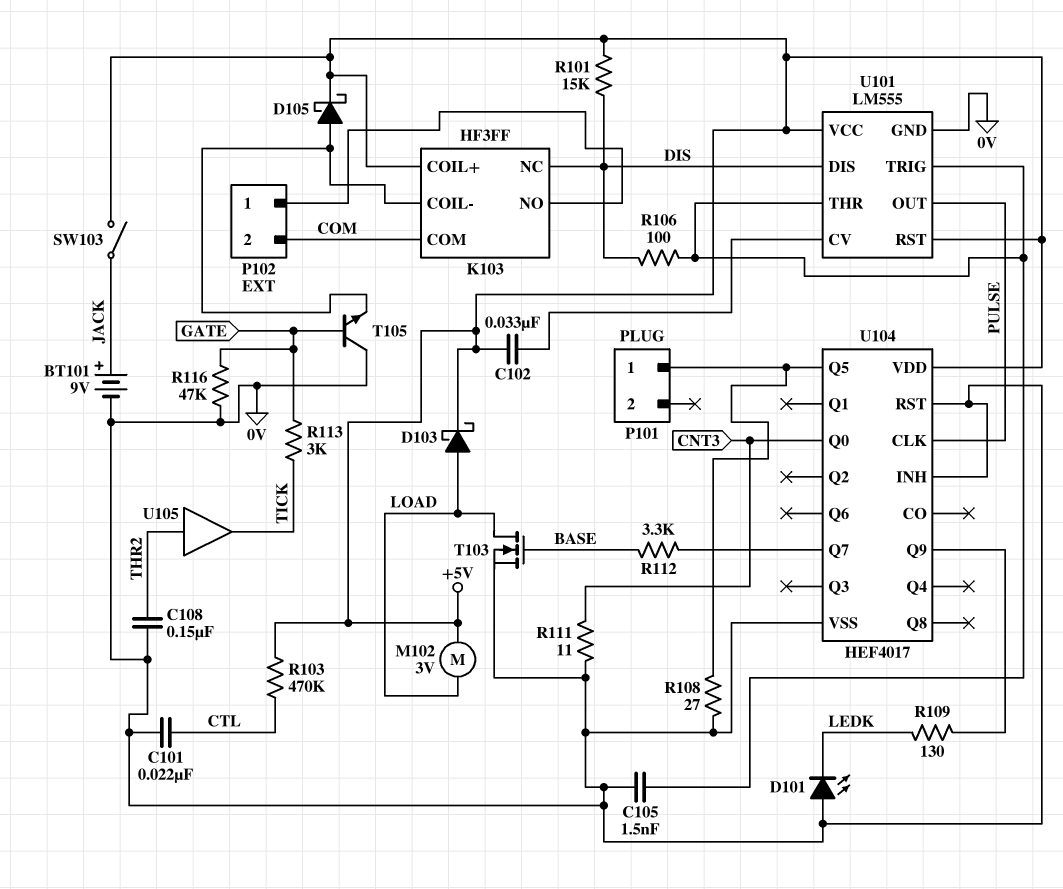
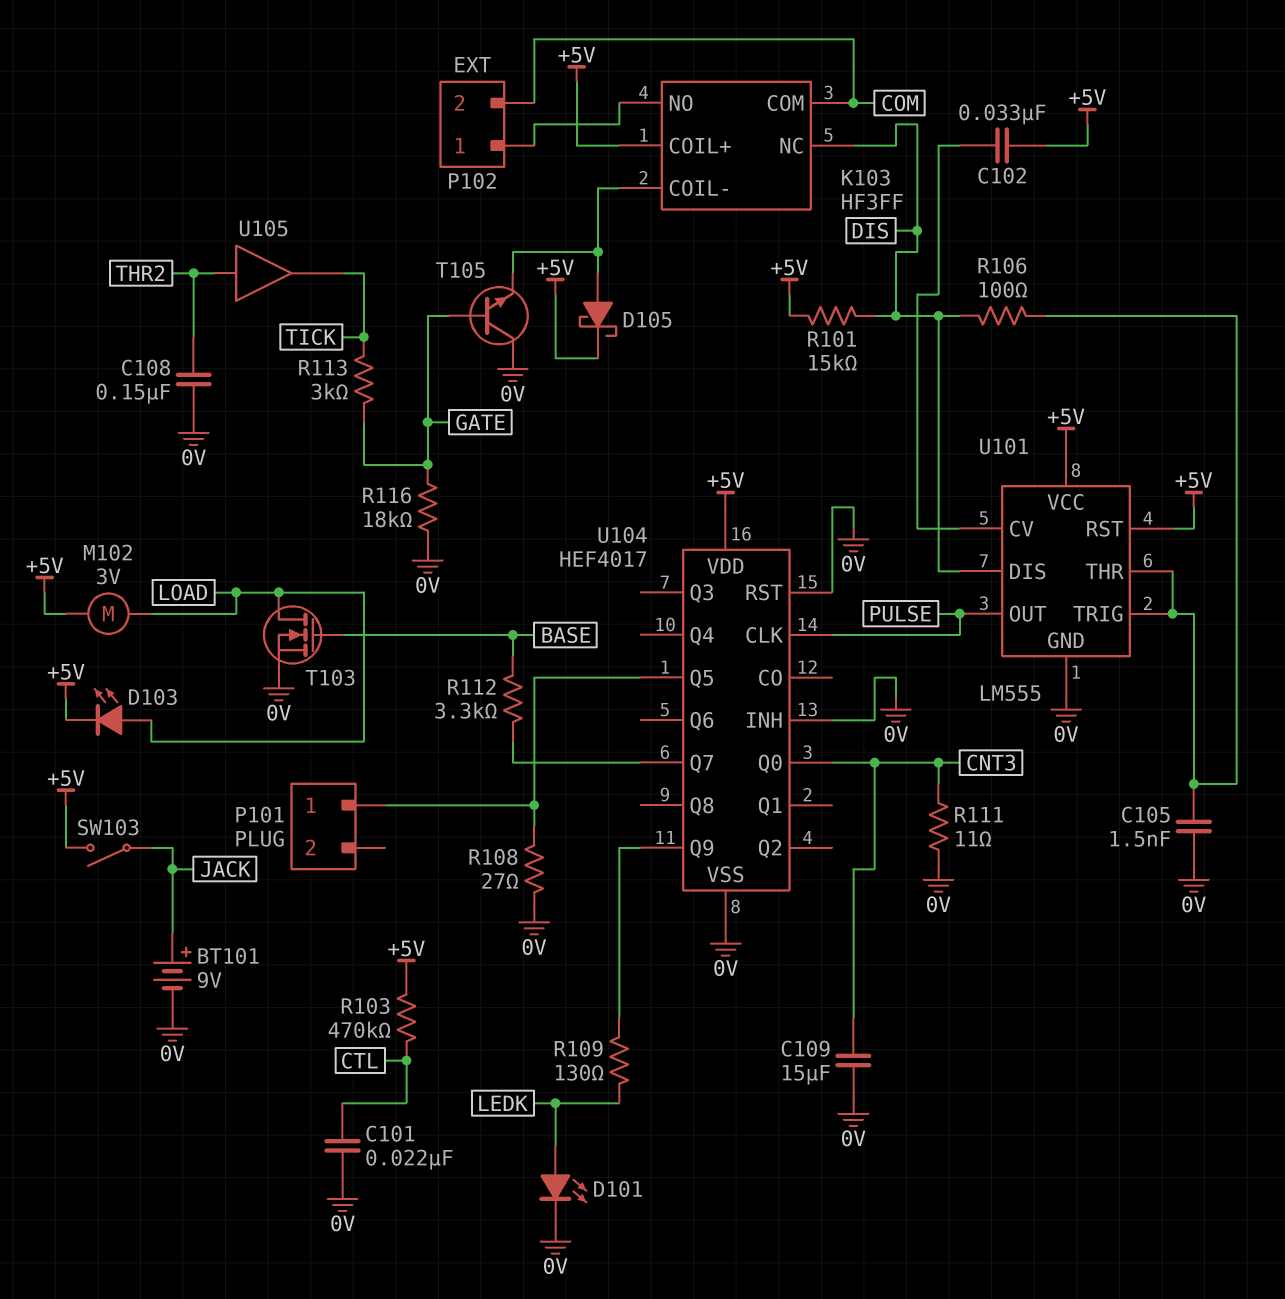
C109: none -> 15uF (0V, CNT3)
D101: LED (A 0V, K LEDK) -> LED (A LEDK, K 0V)
D103: schottky (A LOAD, K +5V) -> LED (A LOAD, K +5V)
R116: 47k (0V, GATE) -> 18k (0V, GATE)

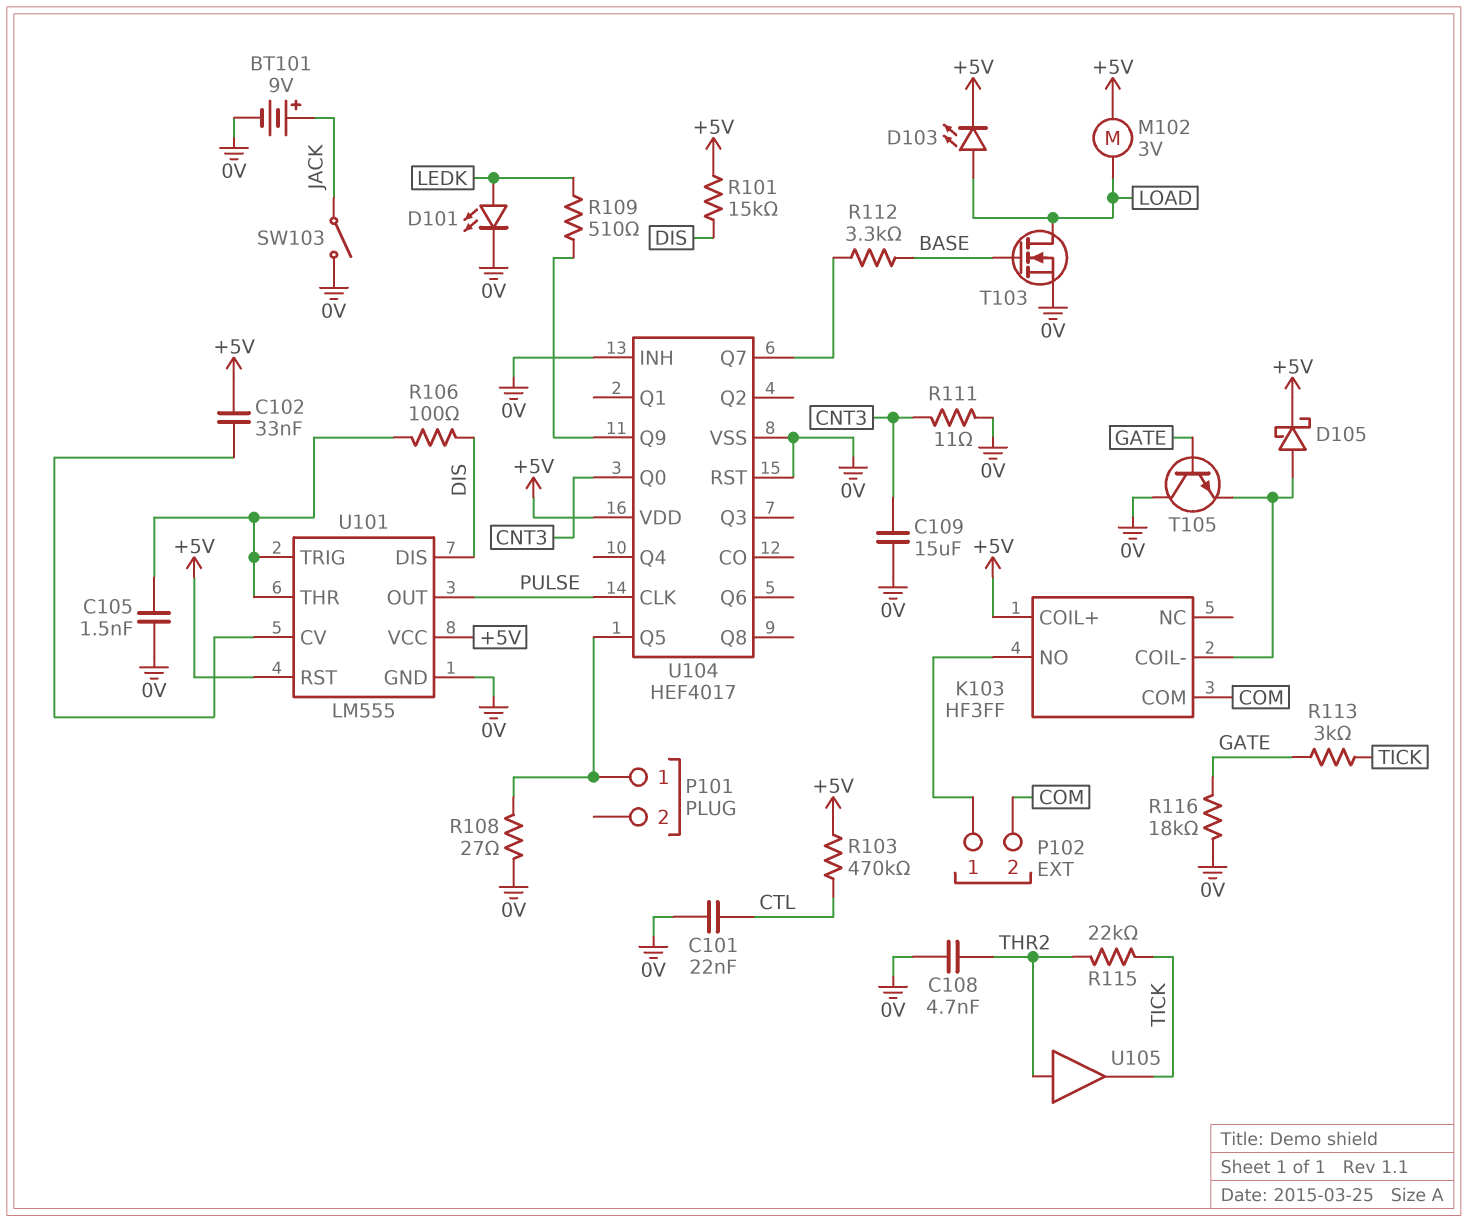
C108: 150nF (0V, THR2) -> 4.7nF (0V, THR2)
K103 pin NC: DIS -> none
R109: 130 (LEDK, U104/Q9) -> 510 (LEDK, U104/Q9)
R115: none -> 22k (THR2, TICK)
SW103: switch (+5V, JACK) -> switch (0V, JACK)

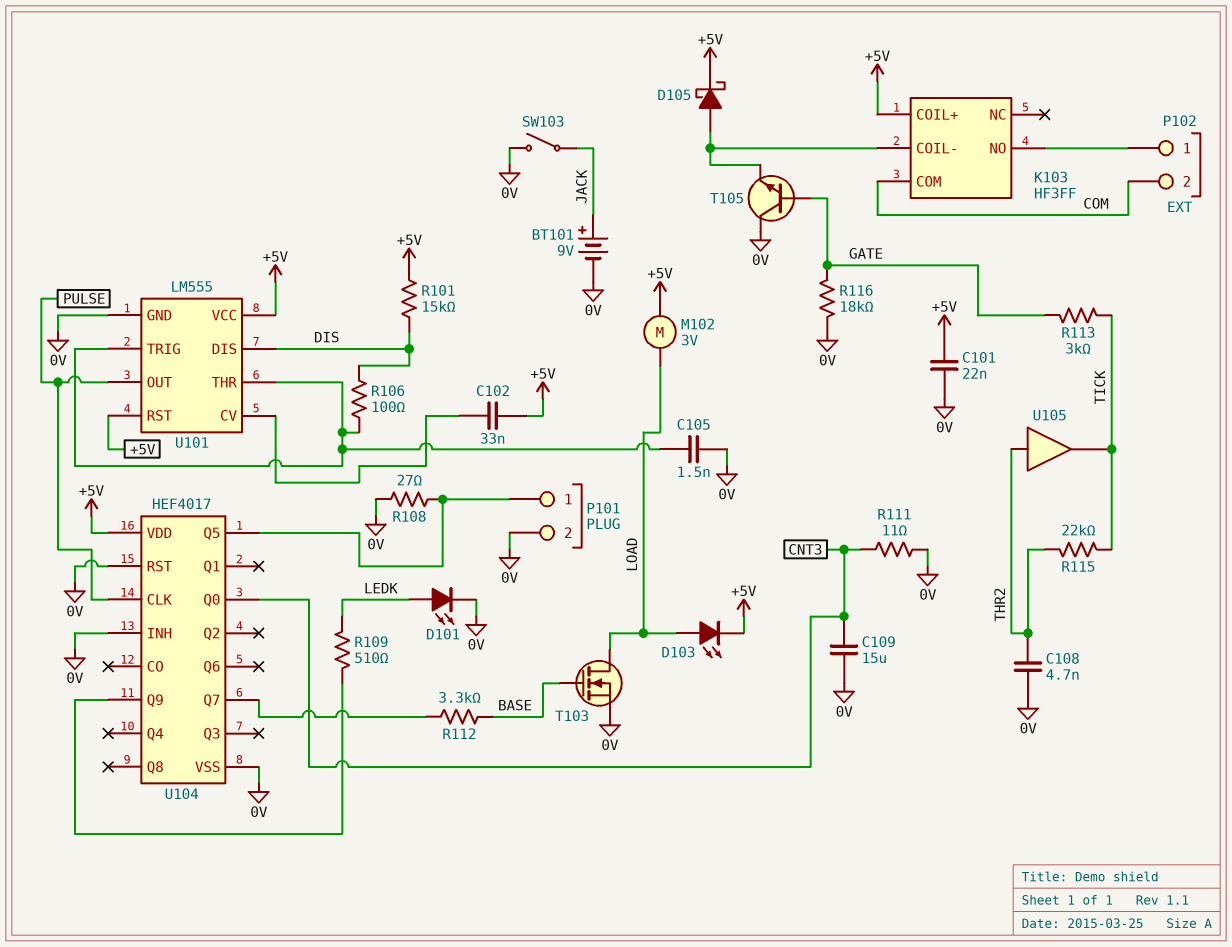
C101: 22nF (0V, CTL) -> 22nF (+5V, 0V)
P101 pin 2: none -> 0V
R103: 470k (+5V, CTL) -> none

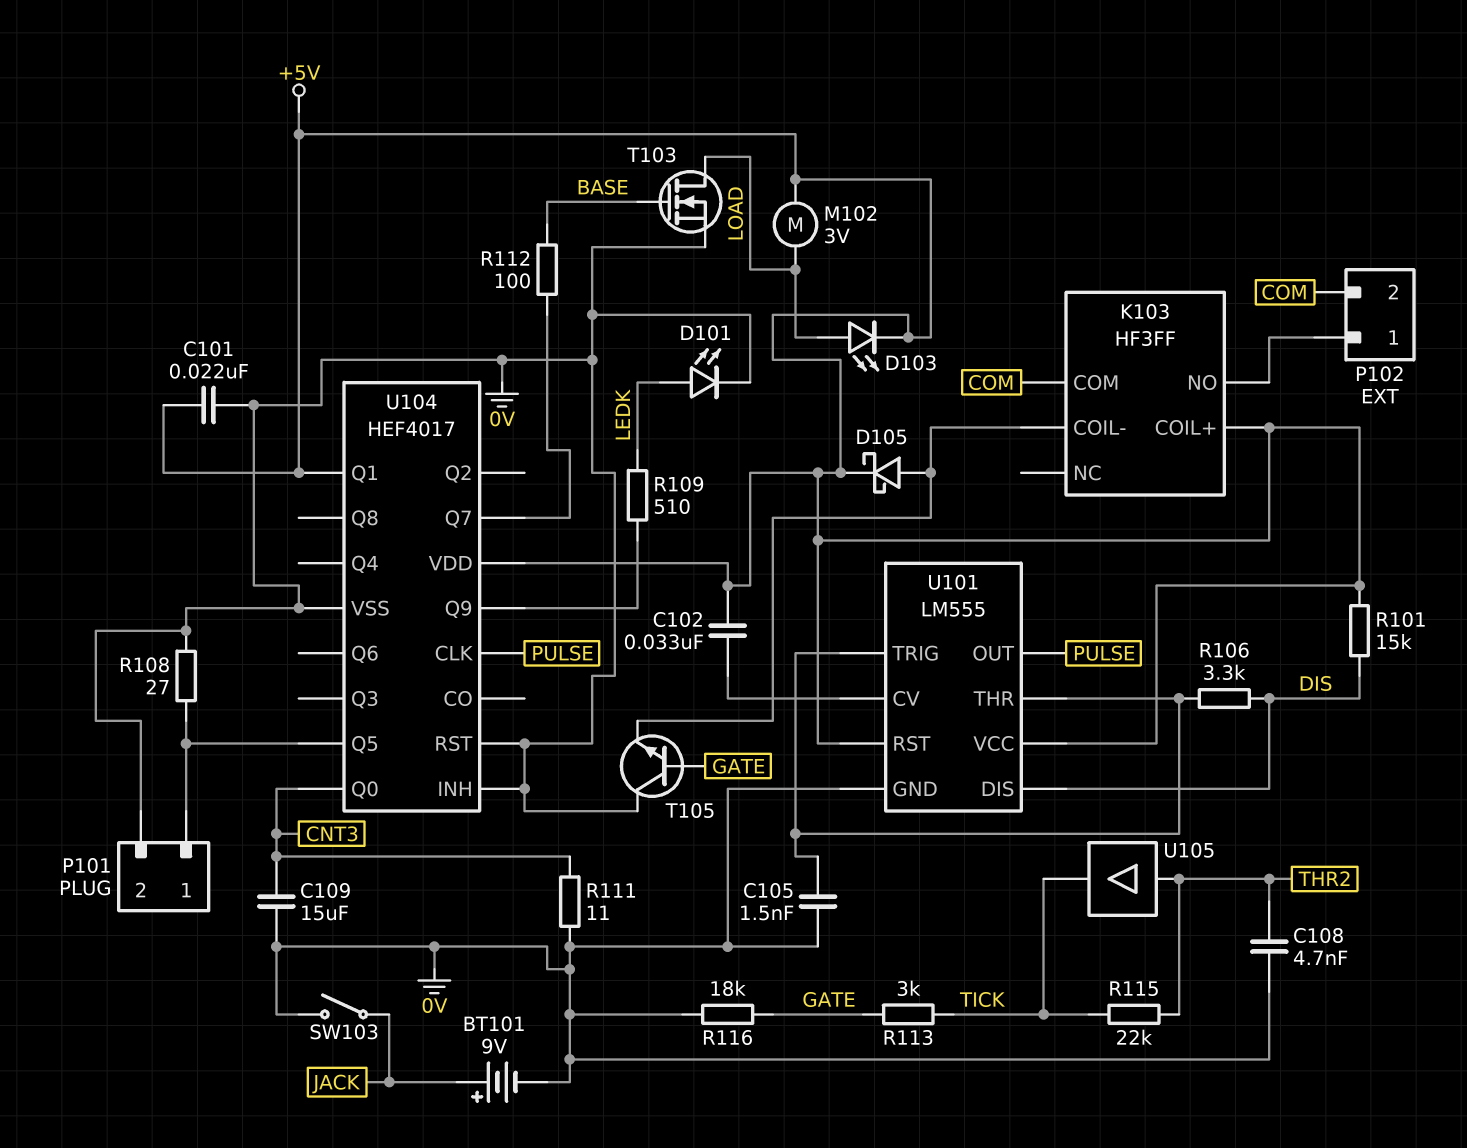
R106: 100 (DIS, U101/THR) -> 3.3k (DIS, U101/THR)
R112: 3.3k (BASE, U104/Q7) -> 100 (BASE, U104/Q7)
U104 pin Q1: none -> +5V

